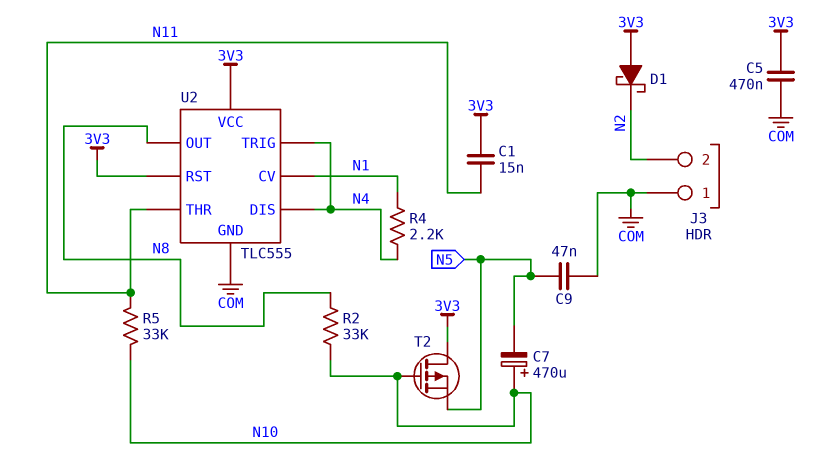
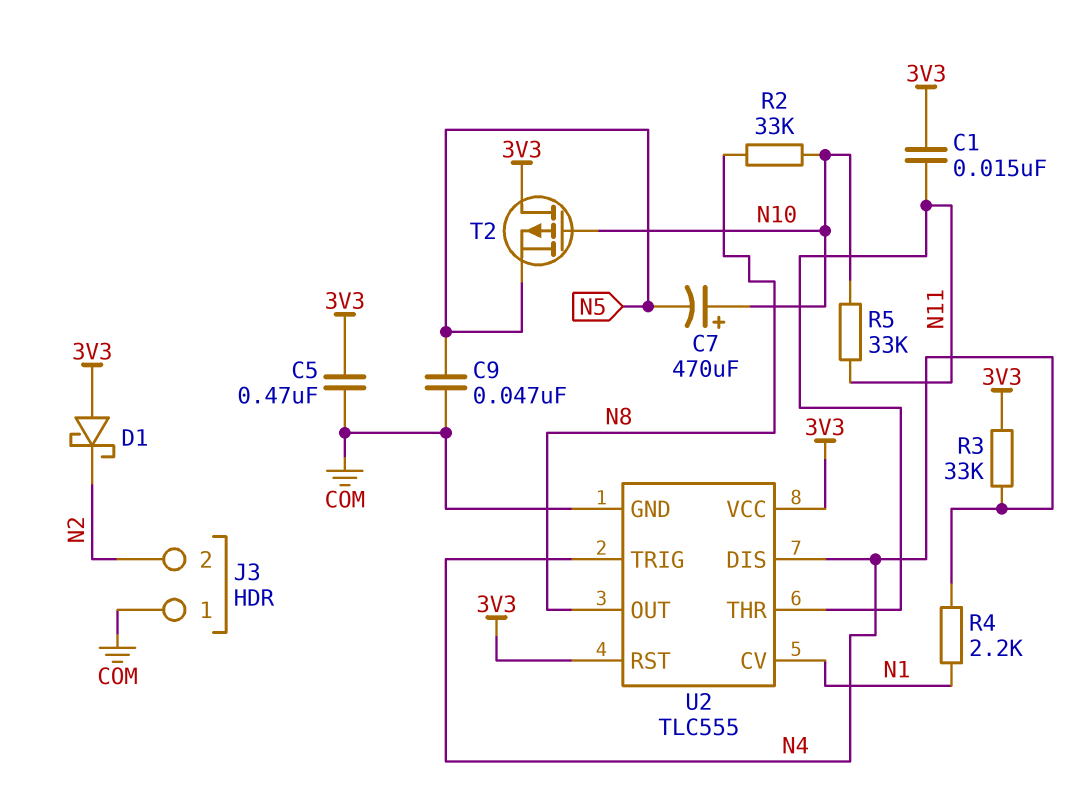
R3: none -> 33k (3V3, N4)

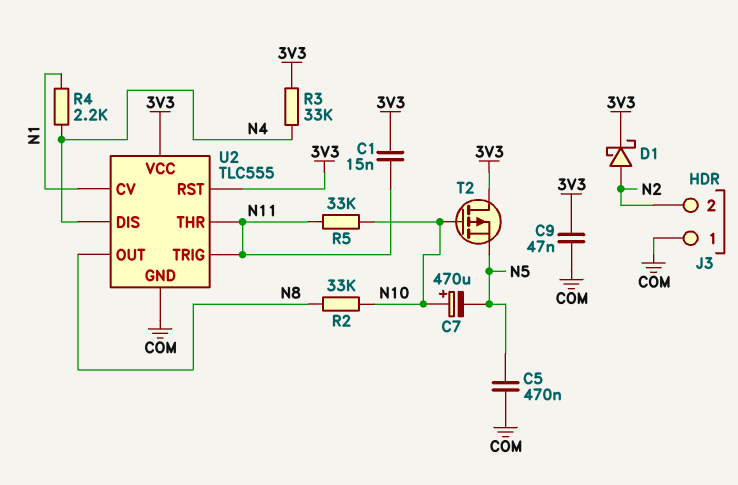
C5: 470nF (3V3, COM) -> 470nF (COM, N5)
C9: 47nF (COM, N5) -> 47nF (3V3, COM)
D1: schottky (A 3V3, K N2) -> schottky (A N2, K 3V3)
U2 pin TRIG: N4 -> N11

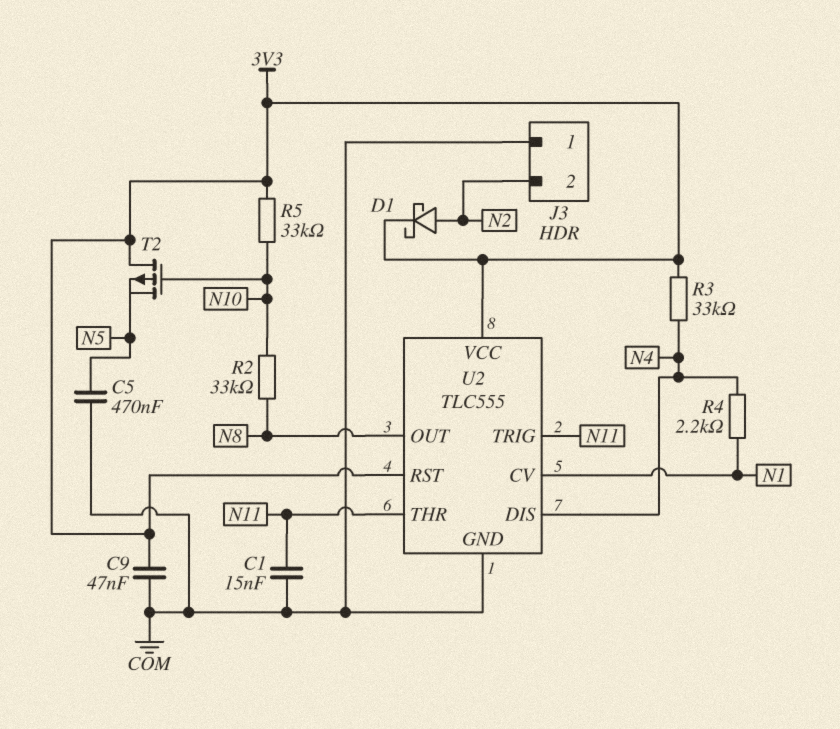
C1: 15nF (3V3, N11) -> 15nF (COM, N11)
C7: 470uF (plus N10, minus N5) -> none
R5: 33k (N10, N11) -> 33k (3V3, N10)

